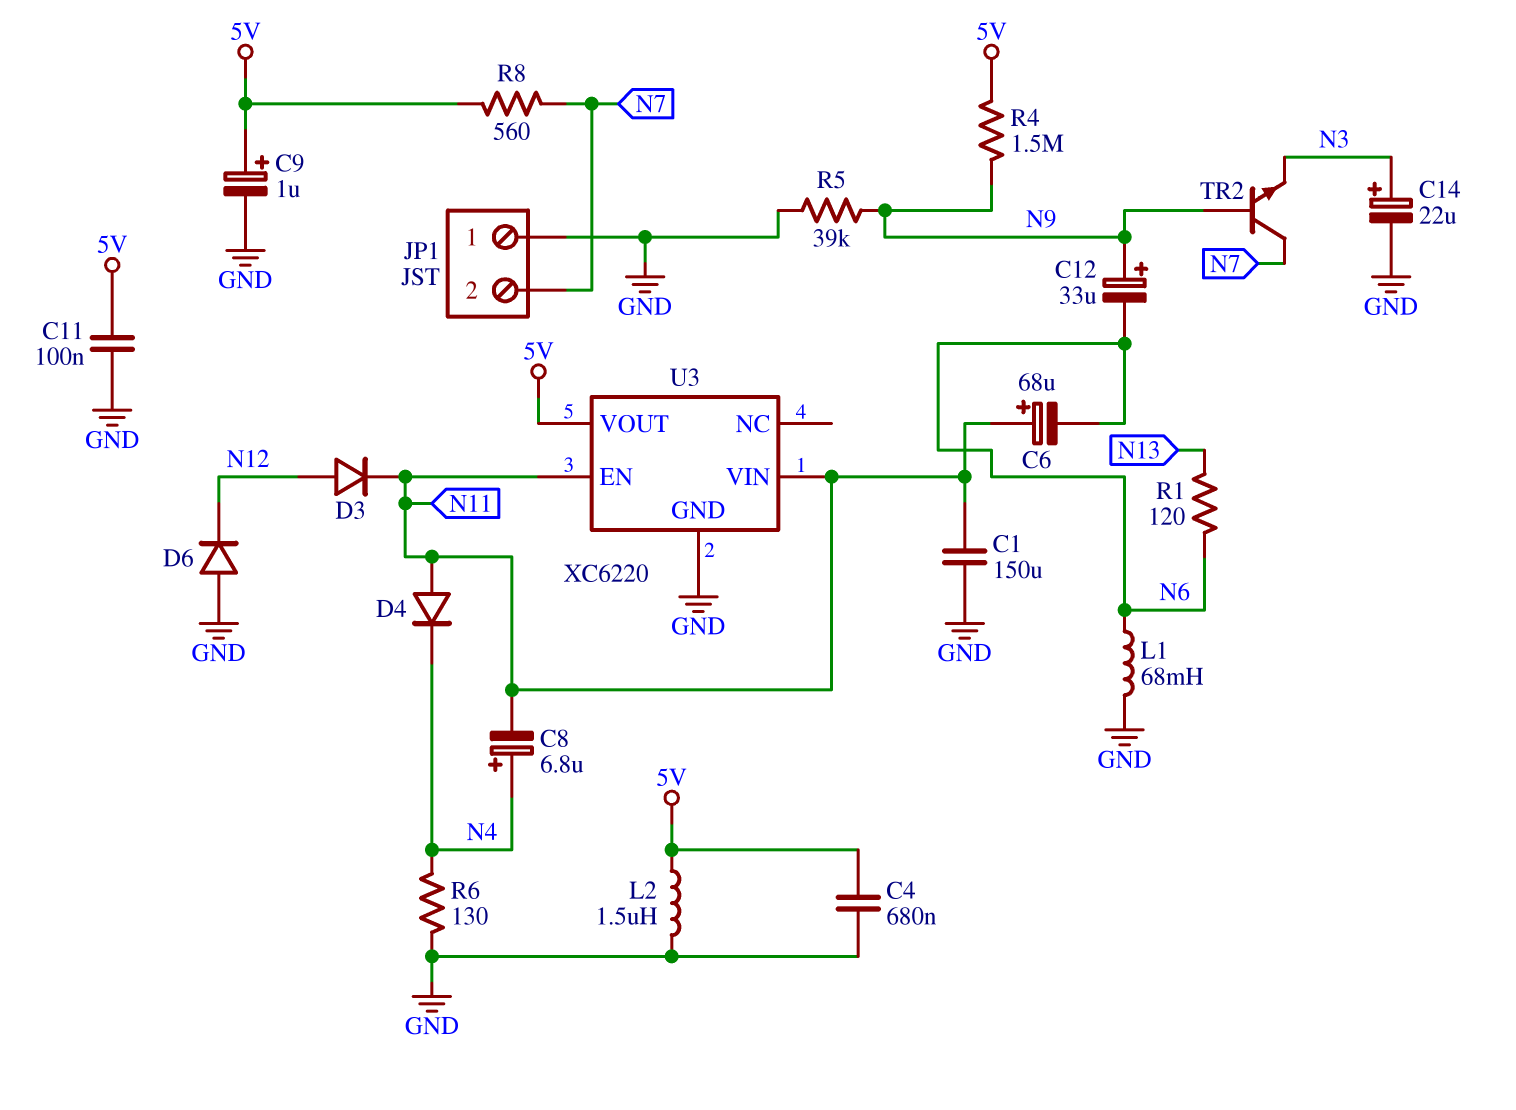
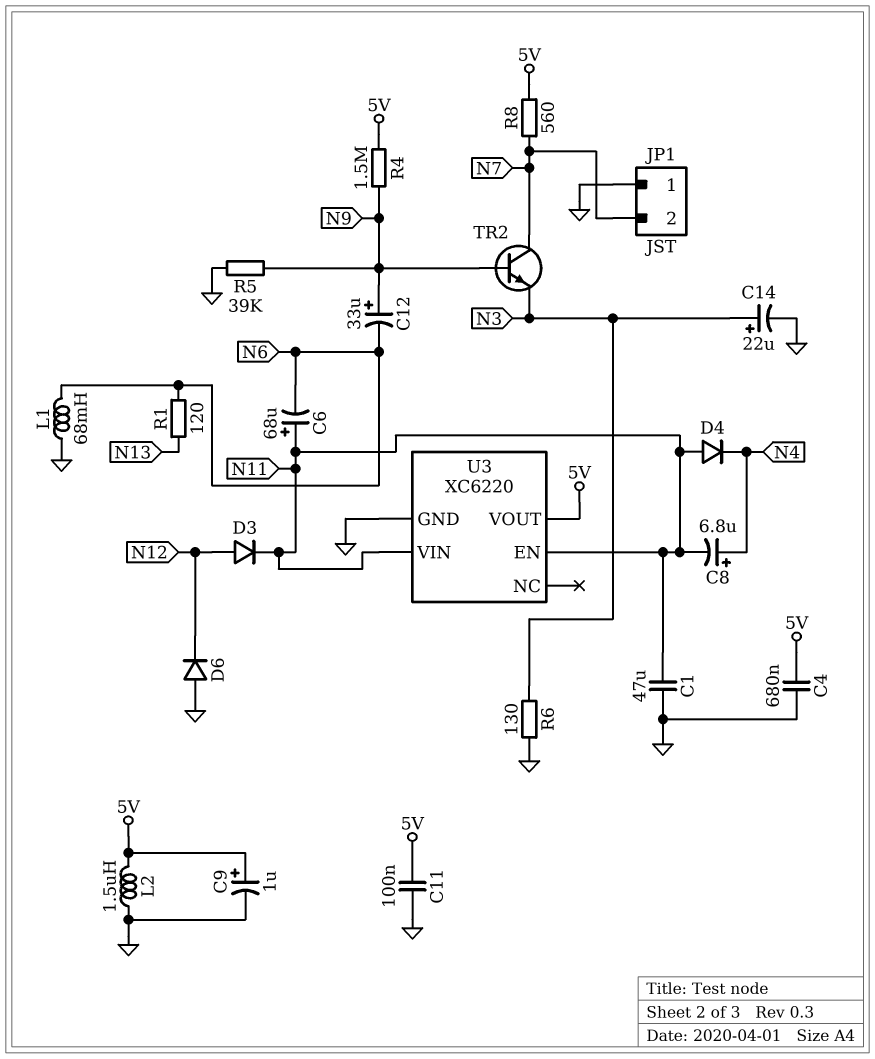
C1: 150uF (GND, N11) -> 47uF (GND, N11)
R6: 130 (GND, N4) -> 130 (GND, N3)

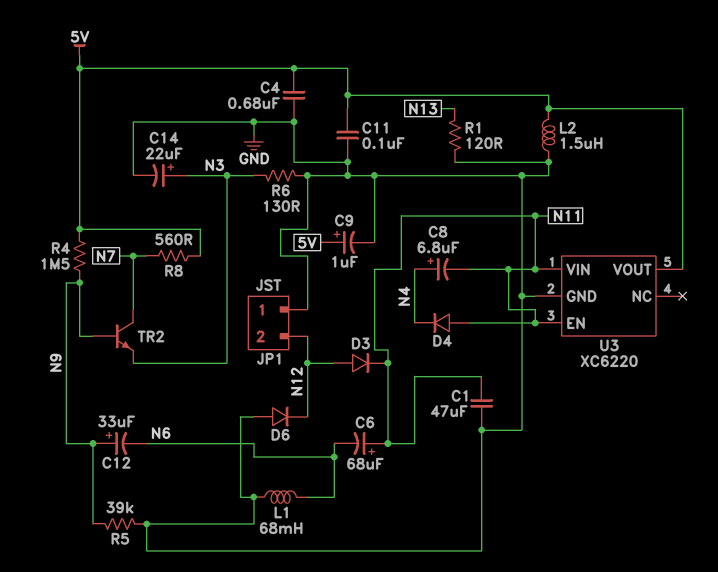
JP1 pin 2: N7 -> N12
R1: 120 (N6, N13) -> 120 (GND, N13)

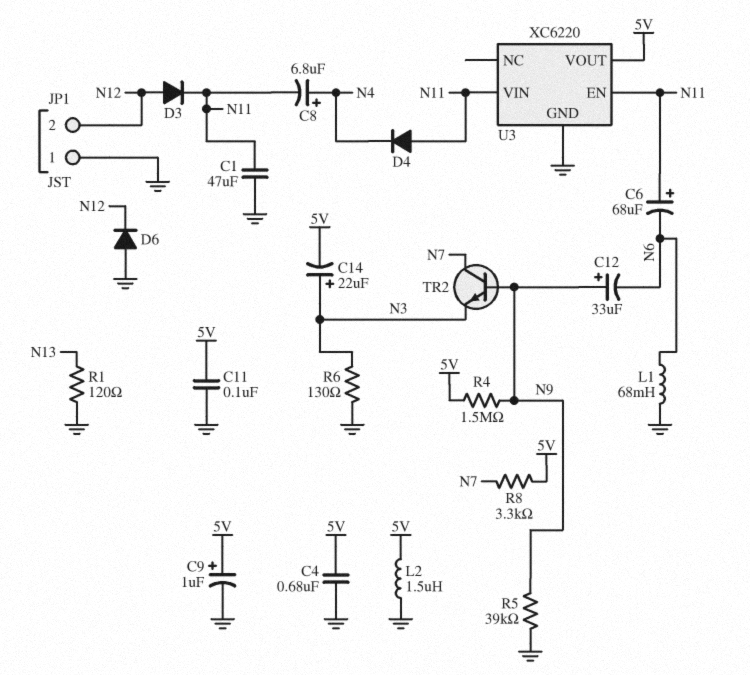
C14: 22uF (plus N3, minus GND) -> 22uF (plus N3, minus 5V)
R8: 560 (5V, N7) -> 3.3k (5V, N7)

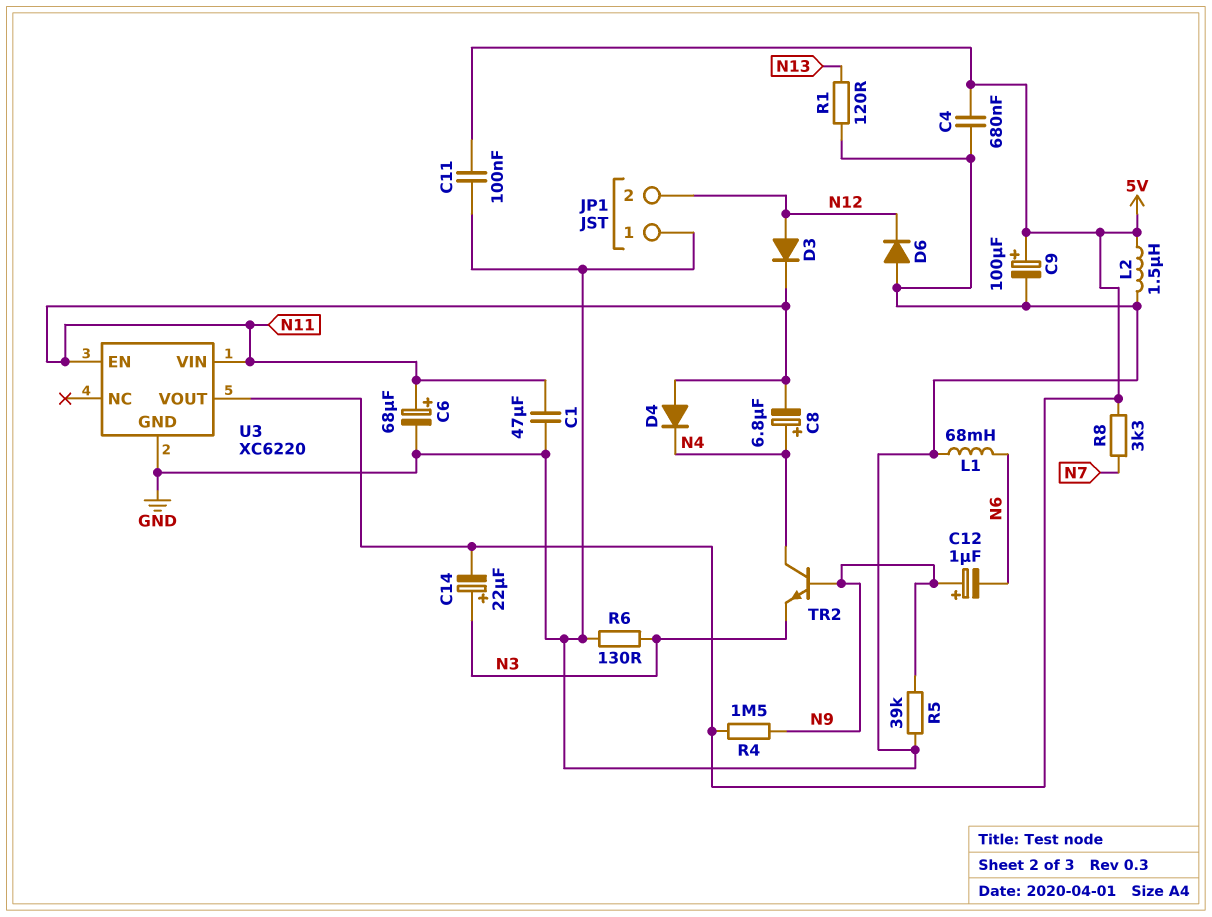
C6: 68uF (plus N11, minus N6) -> 68uF (plus N11, minus GND)
C9: 1uF (plus 5V, minus GND) -> 100uF (plus 5V, minus GND)
C12: 33uF (plus N9, minus N6) -> 1uF (plus N9, minus N6)
TR2: NPN (B N9, C N7, E N3) -> NPN (B N9, C N4, E N3)

